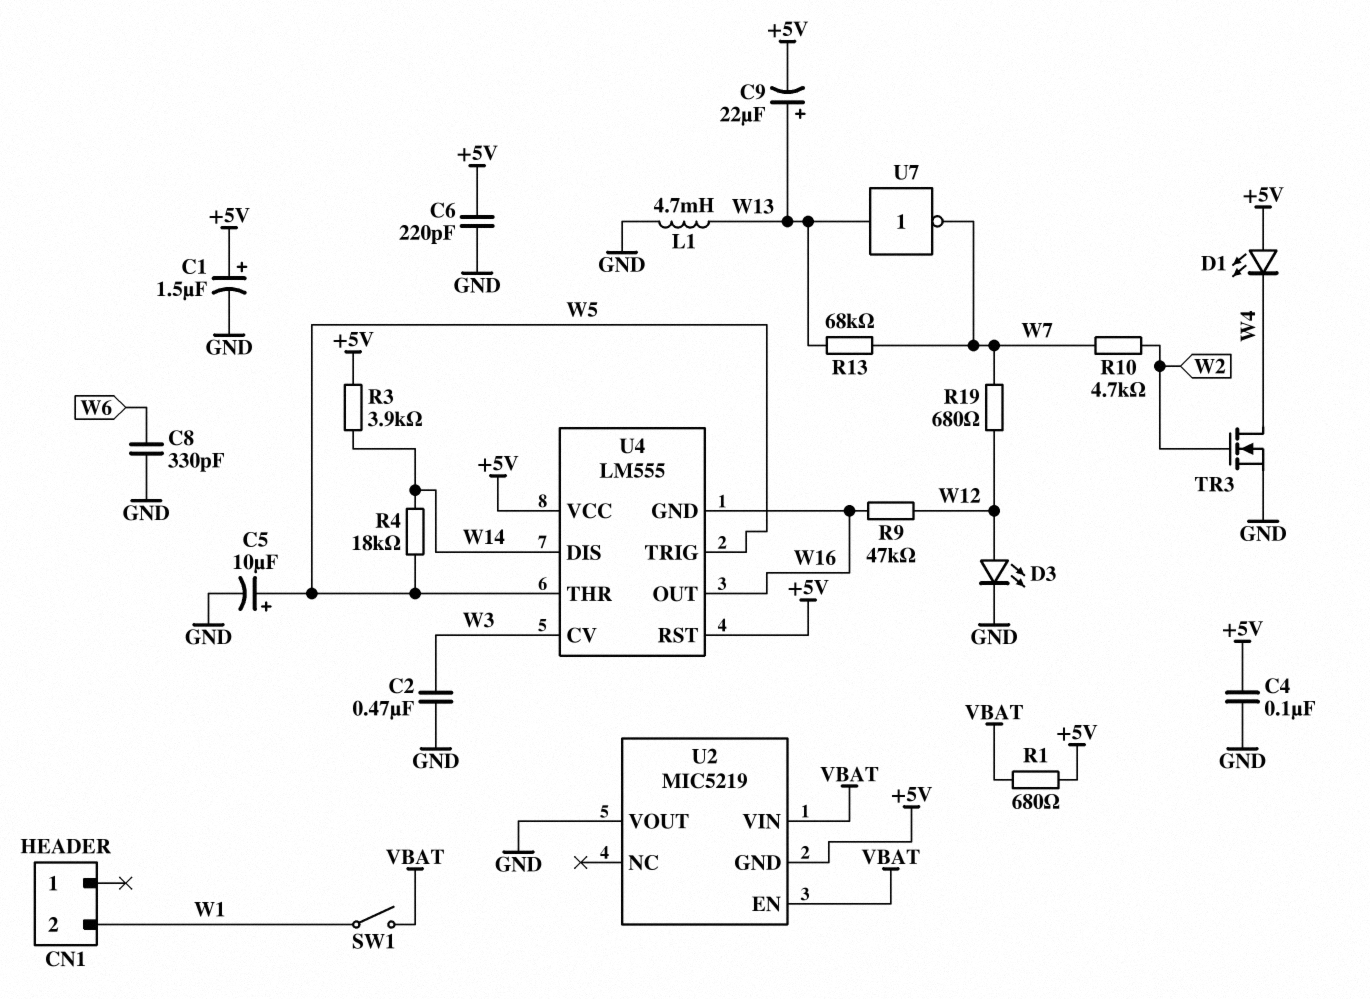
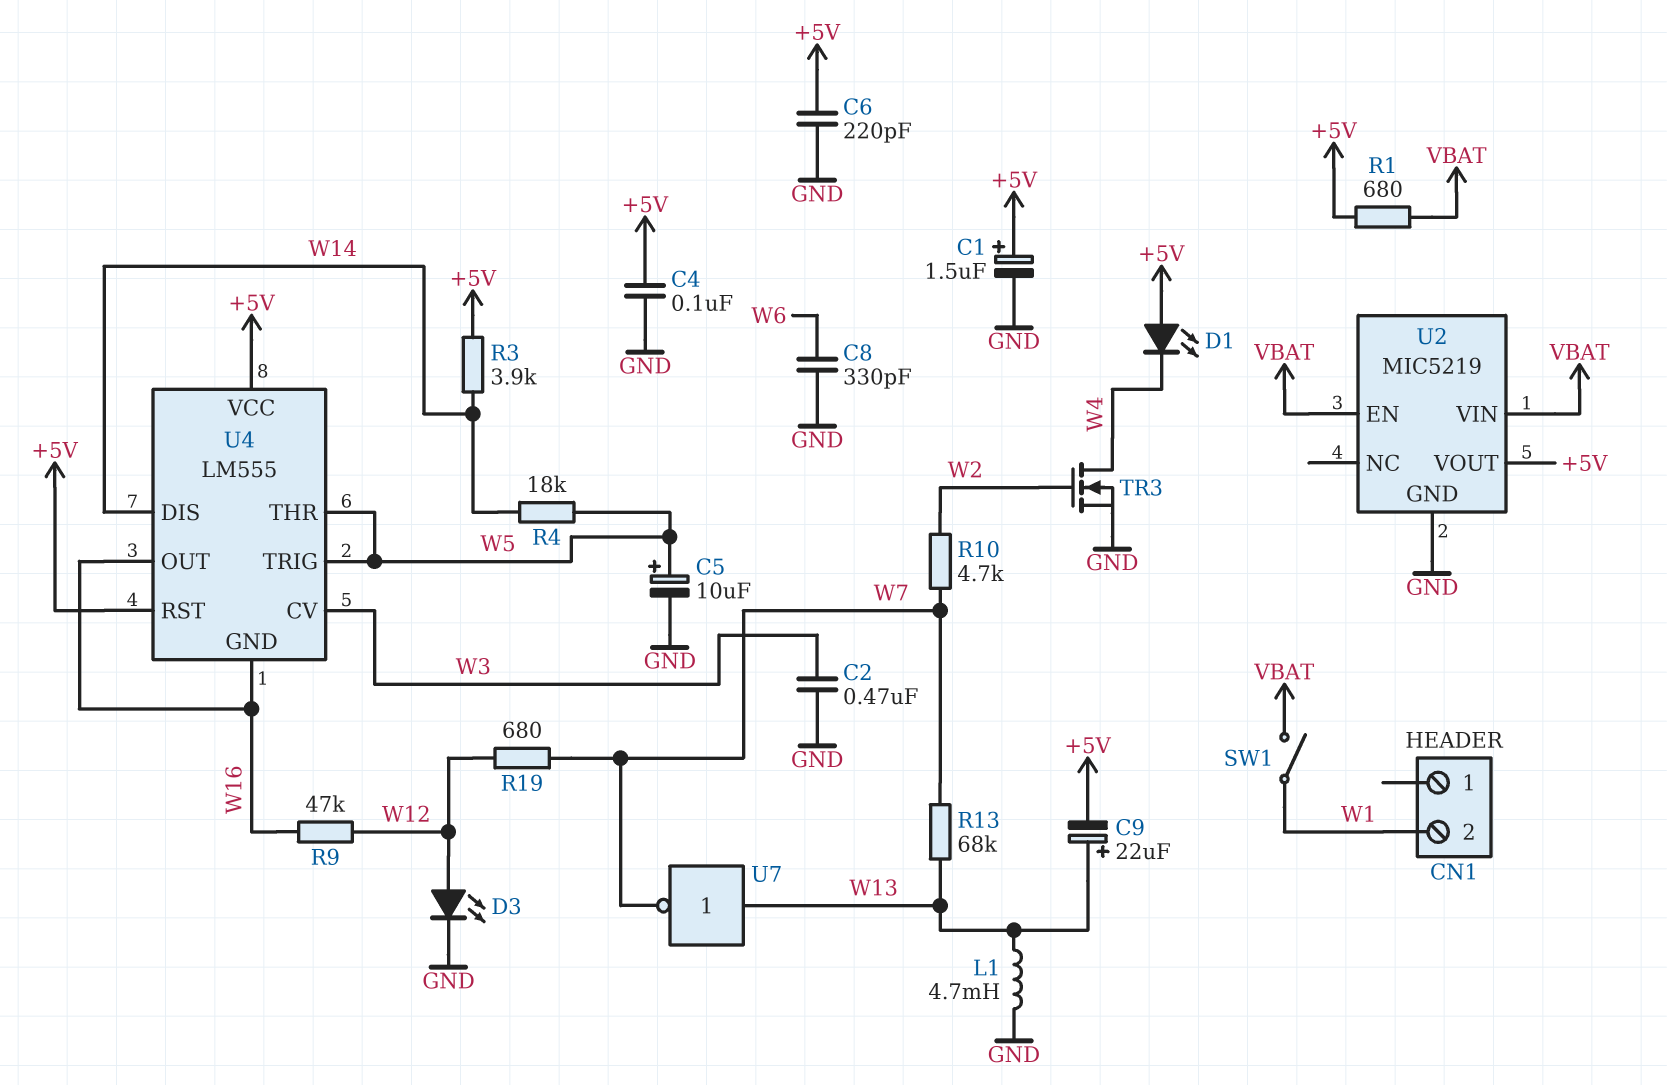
U2 pin GND: +5V -> GND
U2 pin VOUT: GND -> +5V

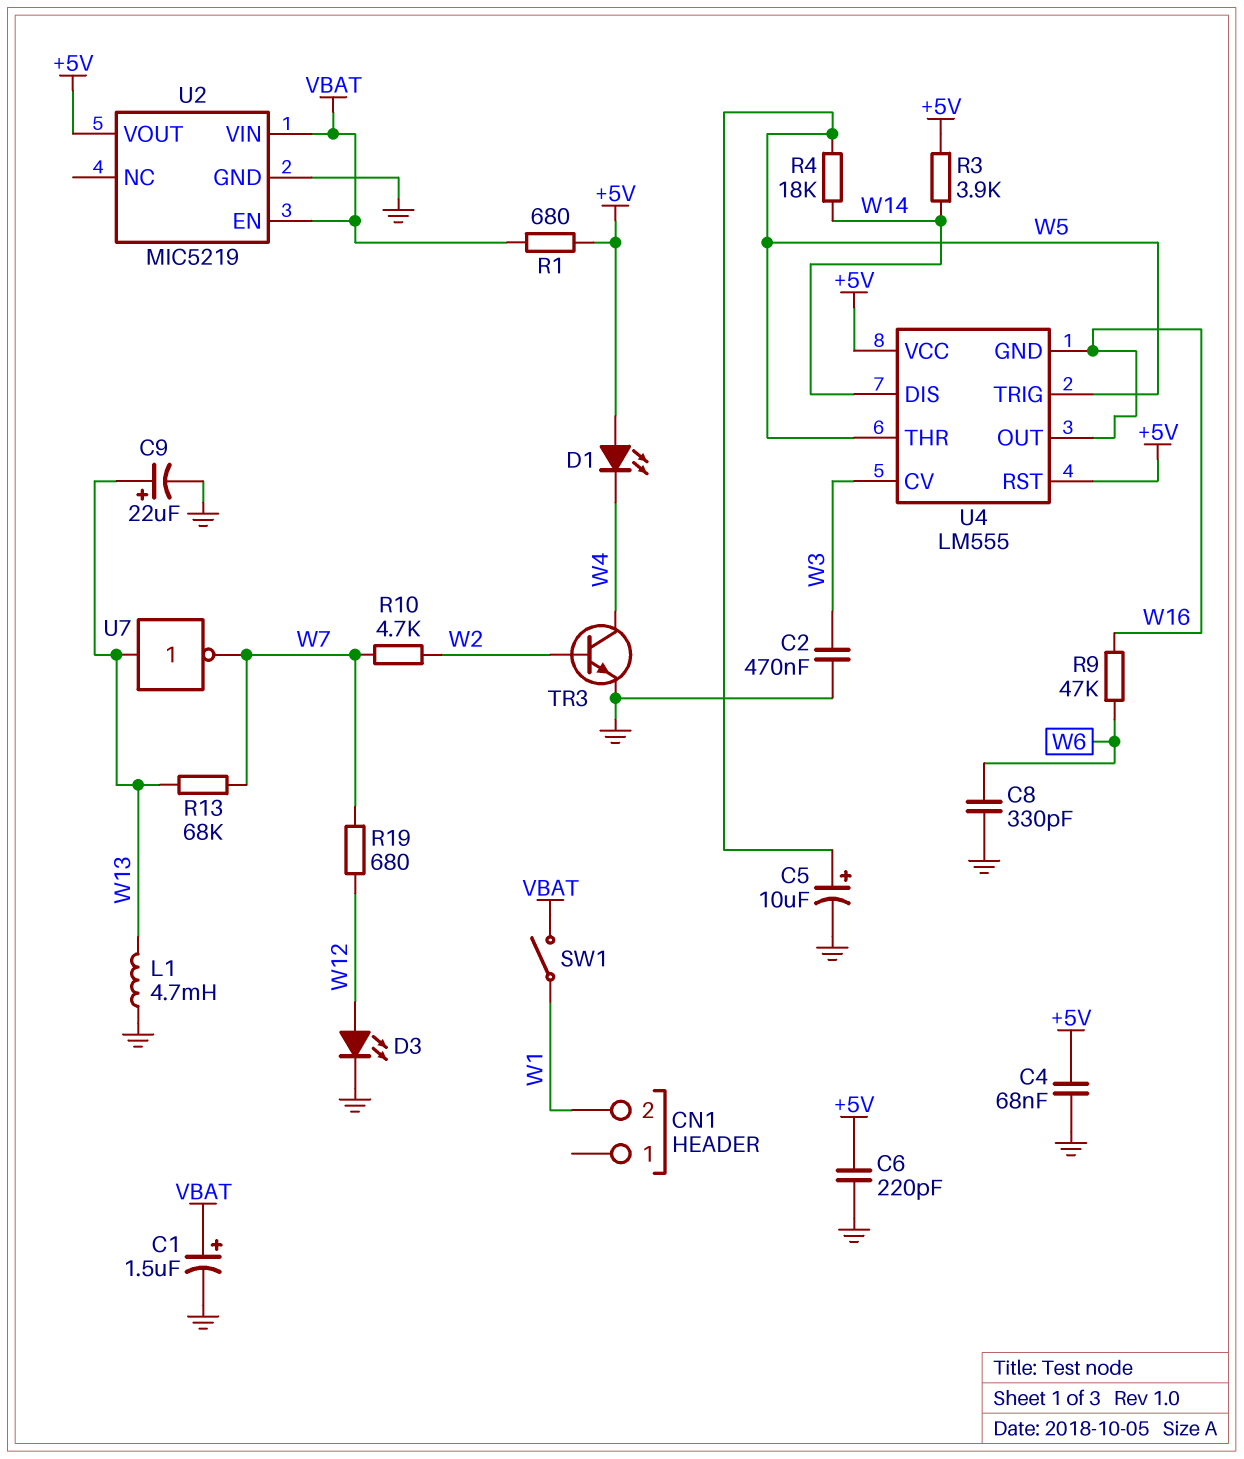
C1: 1.5uF (plus +5V, minus GND) -> 1.5uF (plus VBAT, minus GND)
C4: 100nF (+5V, GND) -> 68nF (+5V, GND)
C9: 22uF (plus W13, minus +5V) -> 22uF (plus W13, minus GND)
R9: 47k (W12, W16) -> 47k (W6, W16)
TR3: NMOS (G W2, D W4, S GND) -> NPN (B W2, C W4, E GND)

